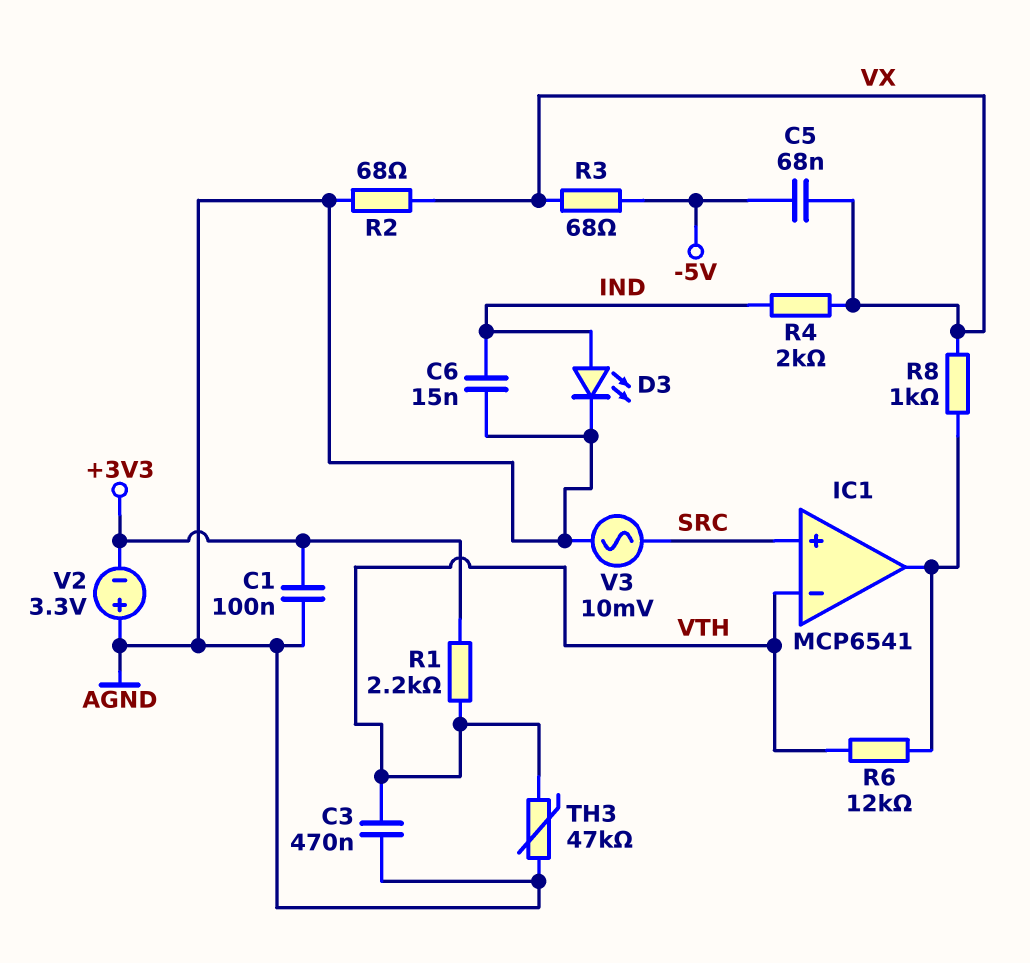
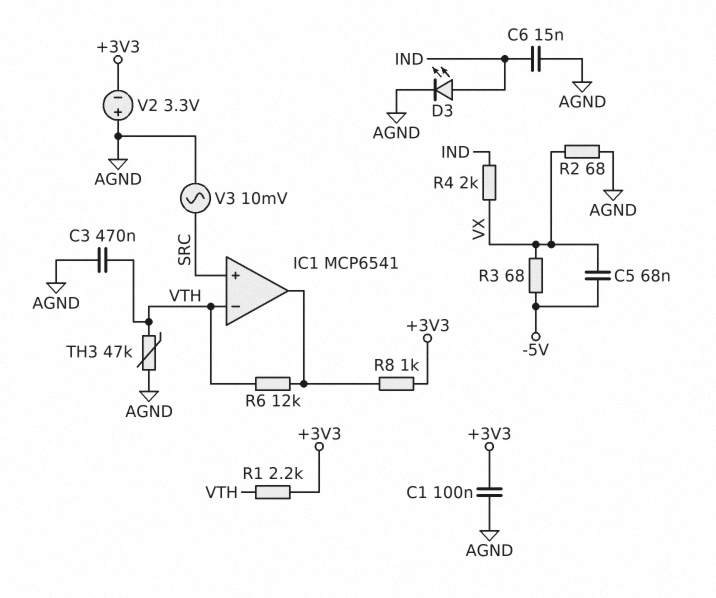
R8: 1k (IC1/out, VX) -> 1k (+3V3, IC1/out)

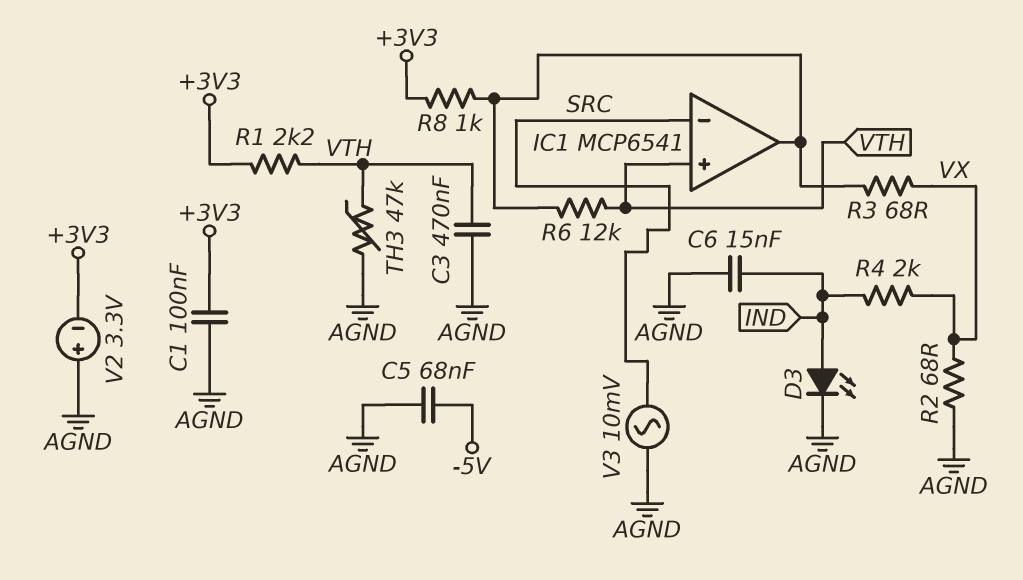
C5: 68nF (-5V, VX) -> 68nF (-5V, AGND)
IC1 pin in+: SRC -> VTH
IC1 pin in-: VTH -> SRC
R3: 68 (-5V, VX) -> 68 (IC1/out, VX)

